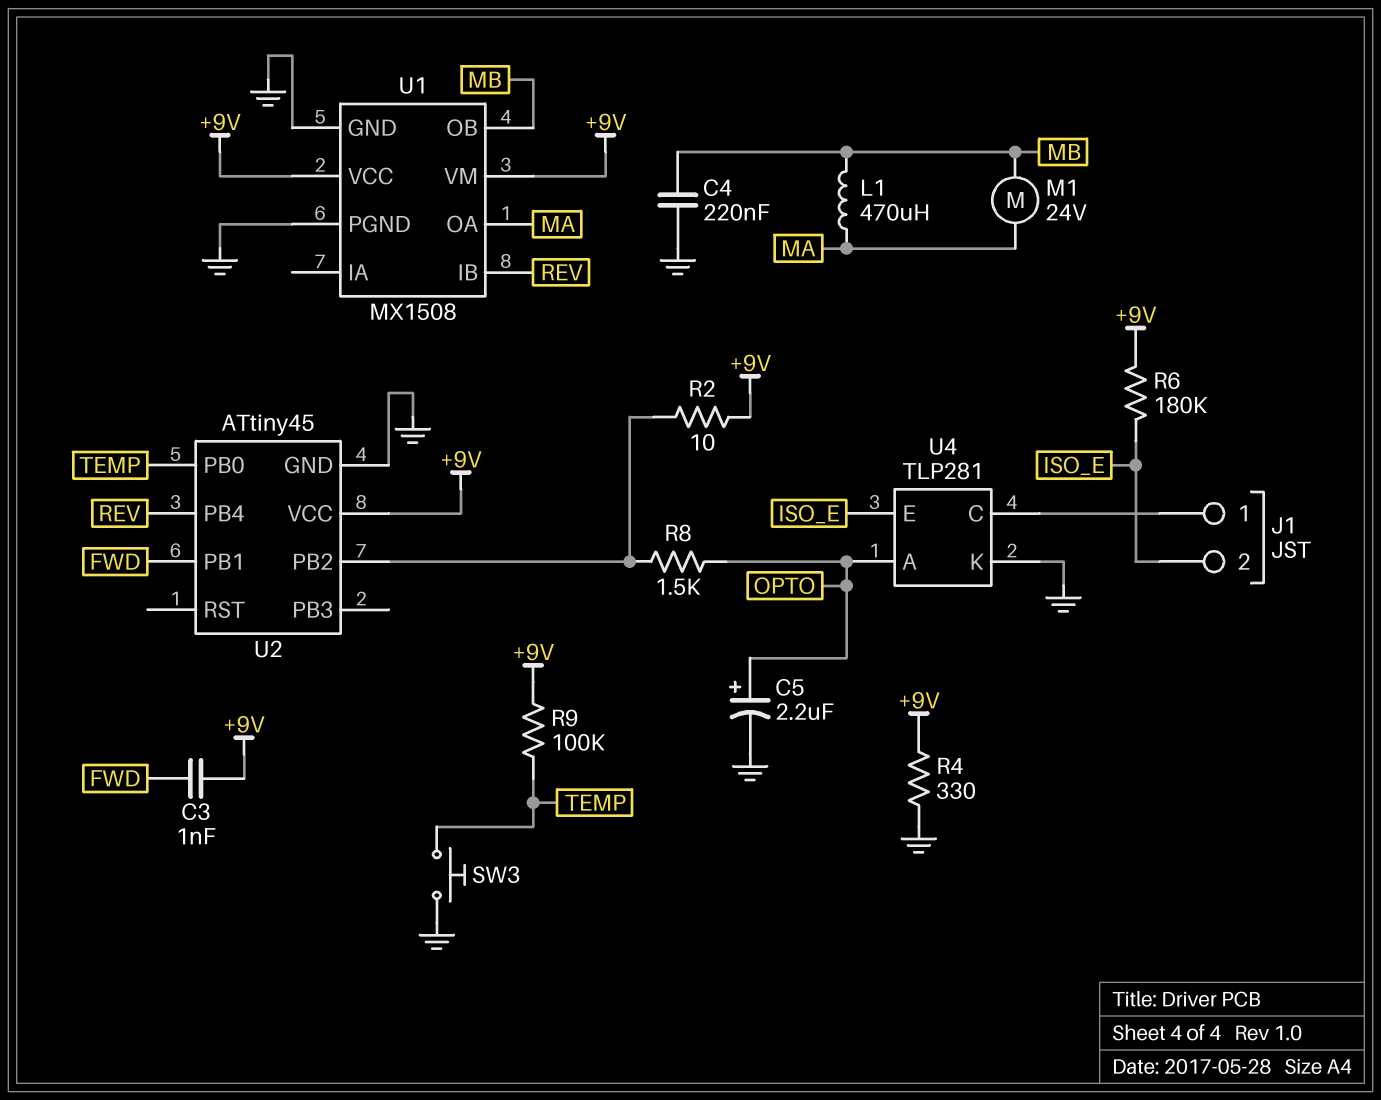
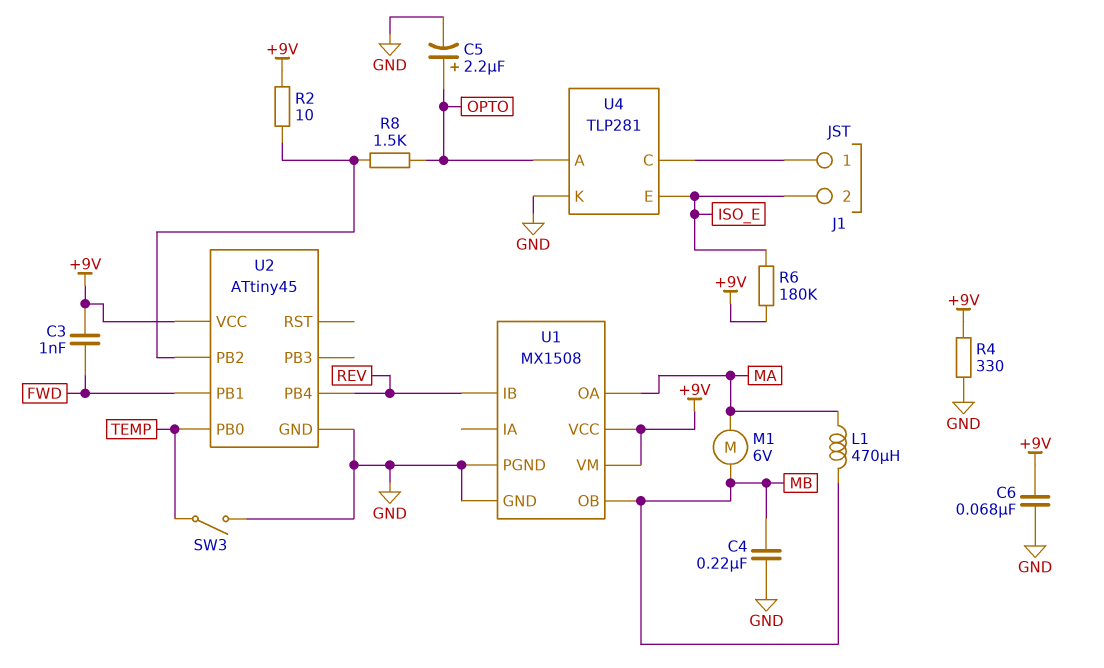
C6: none -> 68nF (+9V, GND)
M1: motor 24V (MA, MB) -> motor 6V (MA, MB)
R9: 100k (+9V, TEMP) -> none
SW3: button (GND, TEMP) -> switch (GND, TEMP)

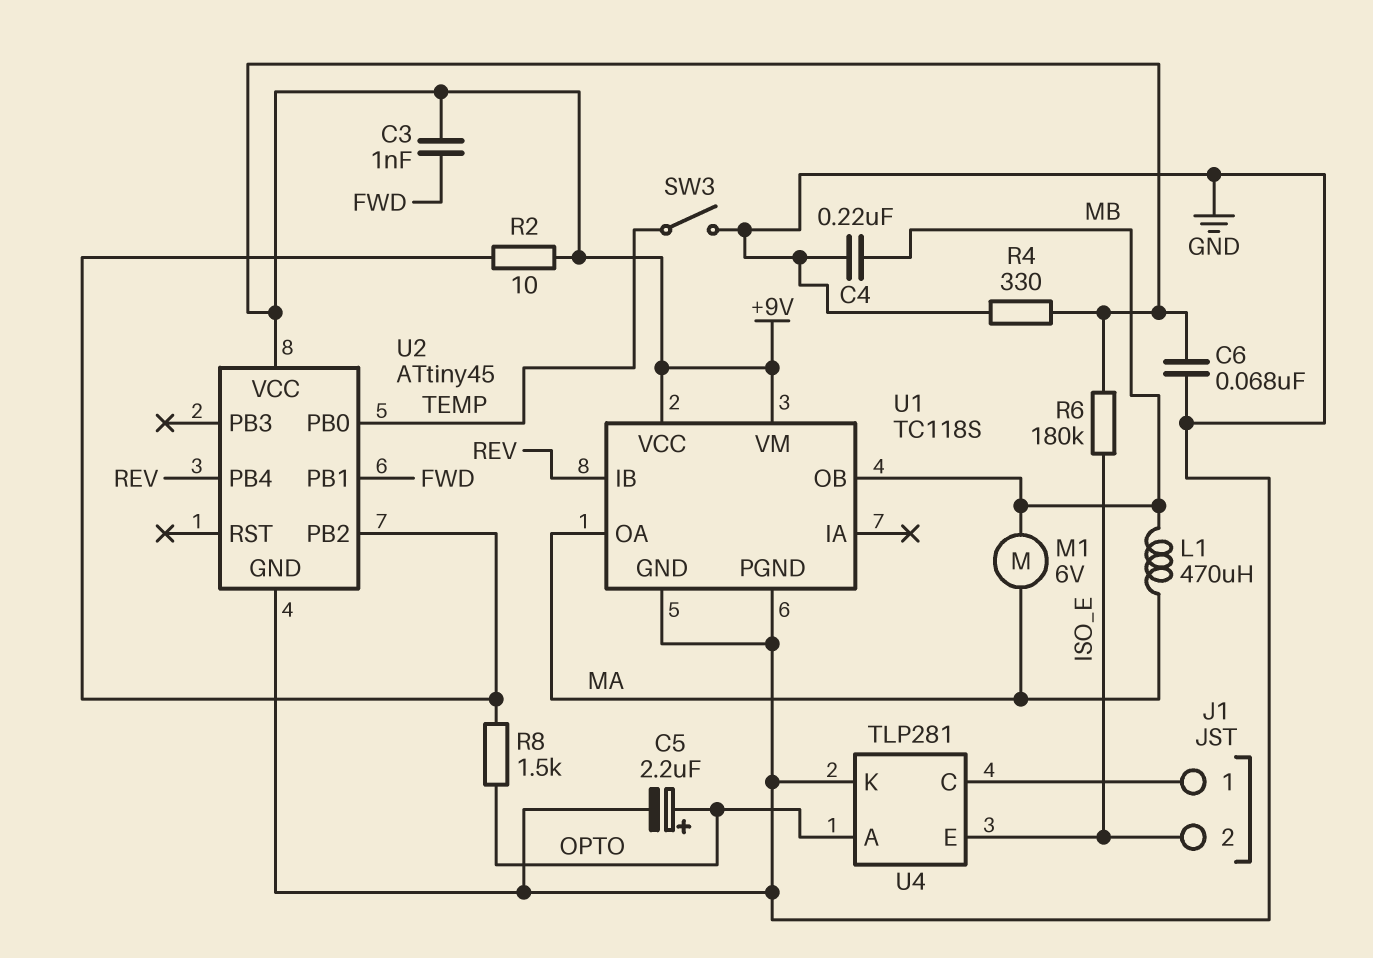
U1: MX1508 -> TC118S

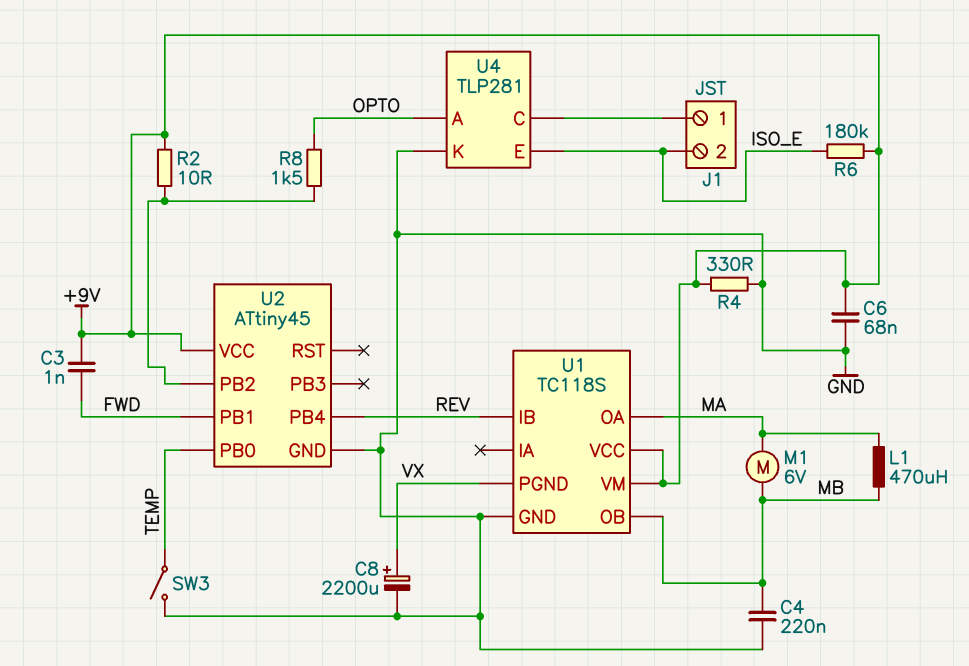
C5: 2.2uF (plus OPTO, minus GND) -> none
C8: none -> 2200uF (plus VX, minus GND)
U1 pin PGND: GND -> VX

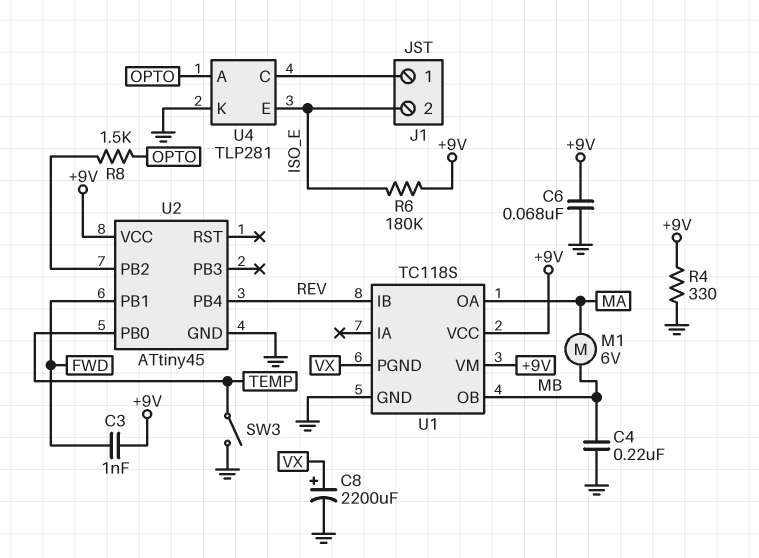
L1: 470uH (MA, MB) -> none
R2: 10 (+9V, U2/PB2) -> none

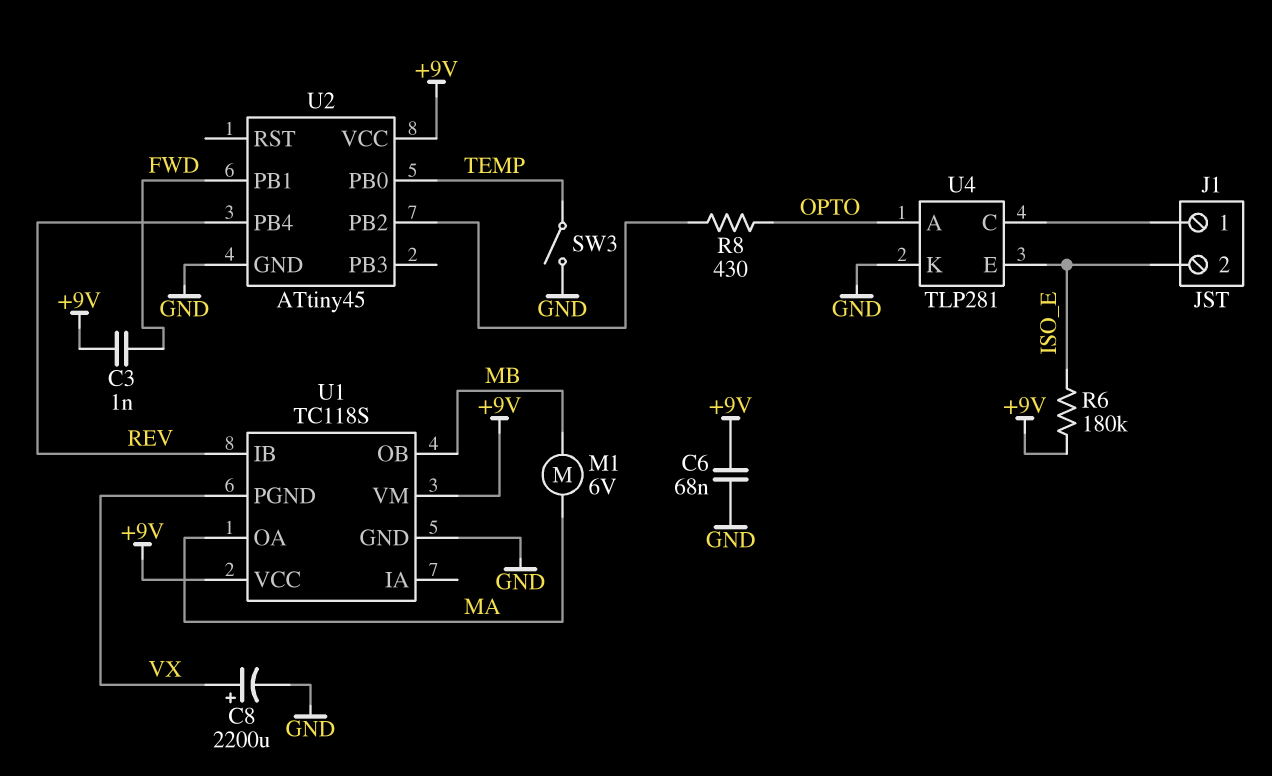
C4: 220nF (GND, MB) -> none
R4: 330 (+9V, GND) -> none
R8: 1.5k (OPTO, U2/PB2) -> 430 (OPTO, U2/PB2)

